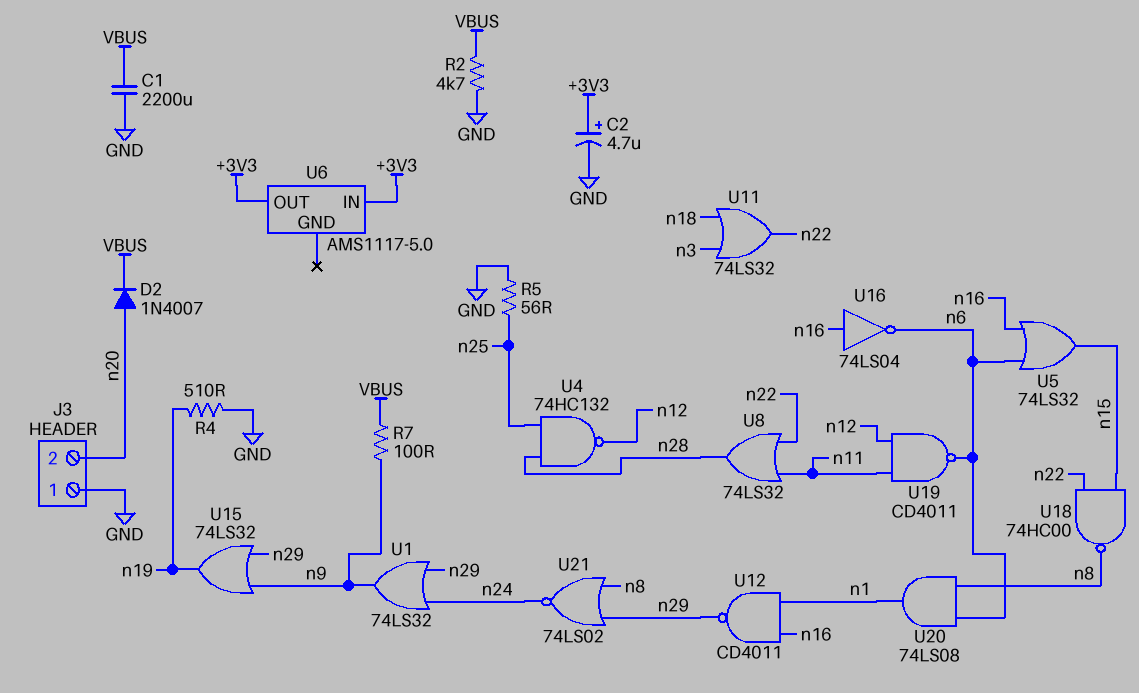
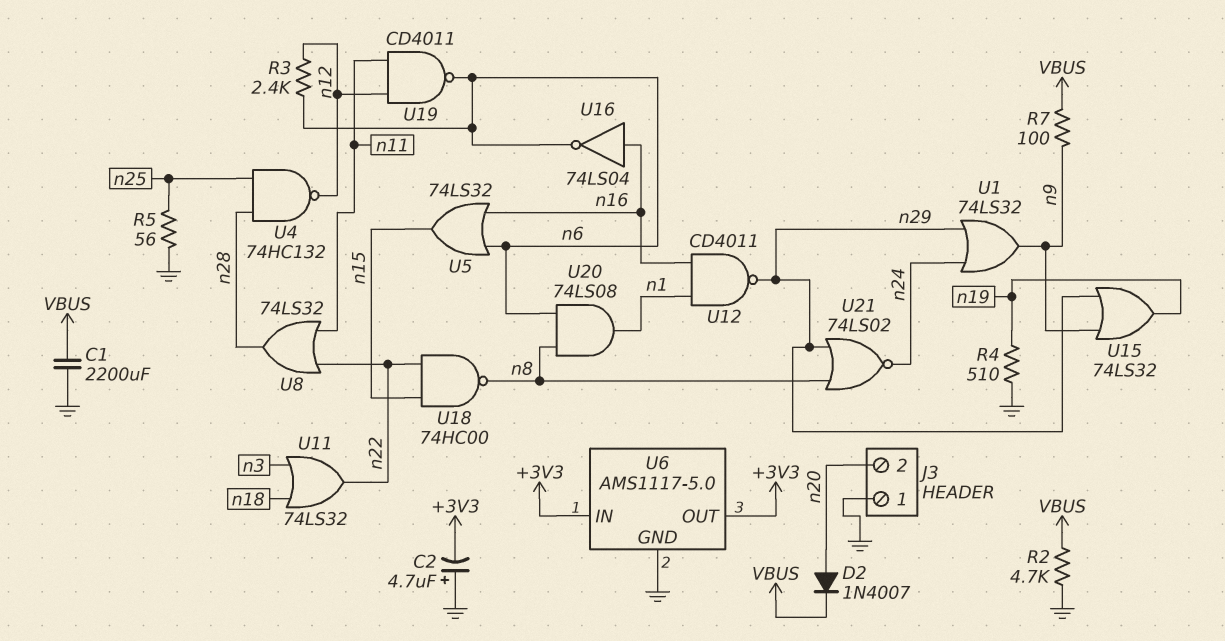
C2: 4.7uF (plus +3V3, minus GND) -> 4.7uF (plus GND, minus +3V3)
R3: none -> 2.4k (n6, n12)
U6 pin GND: none -> GND

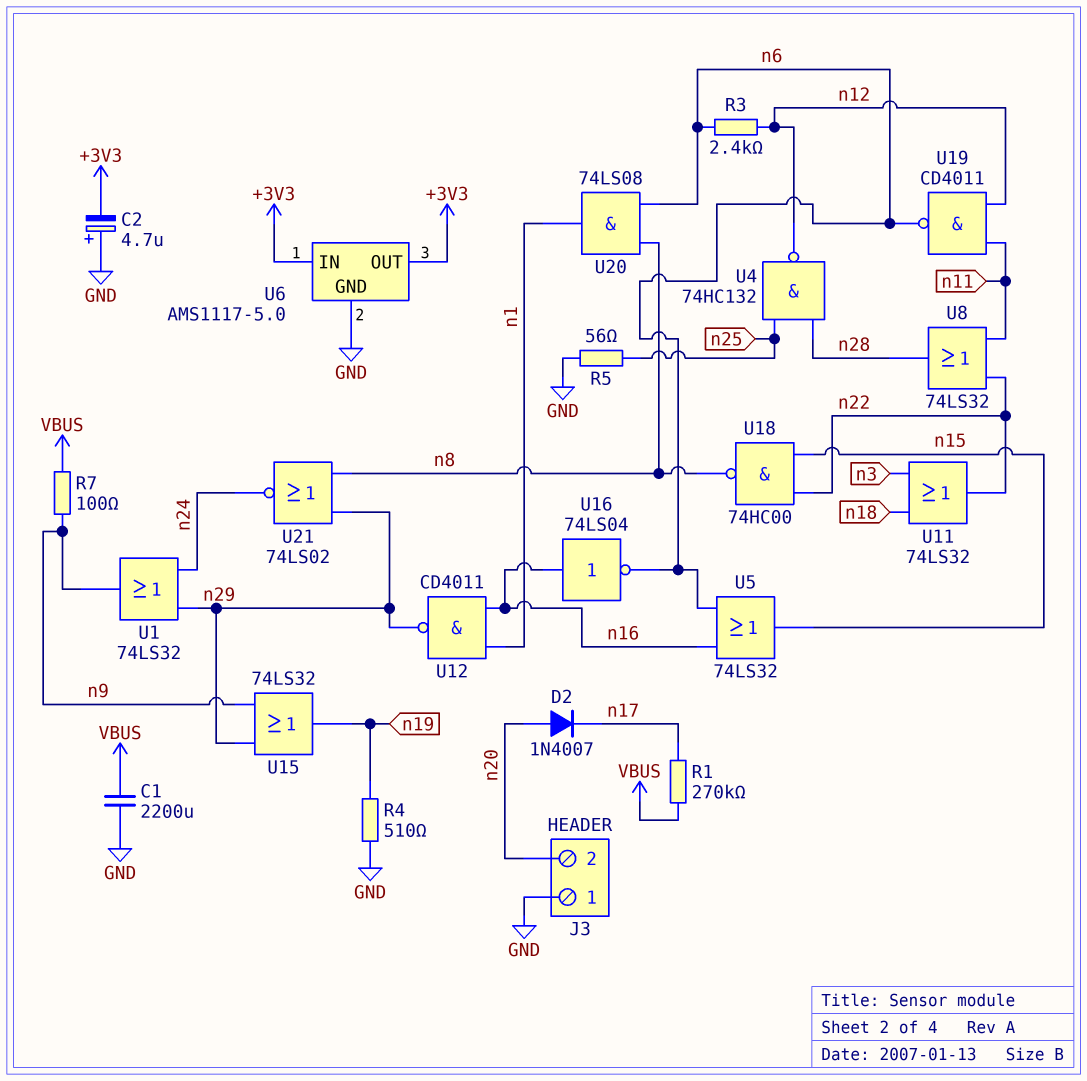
D2: diode 1N4007 (A n20, K VBUS) -> diode 1N4007 (A n20, K n17)
R1: none -> 270k (VBUS, n17)
R2: 4.7k (GND, VBUS) -> none

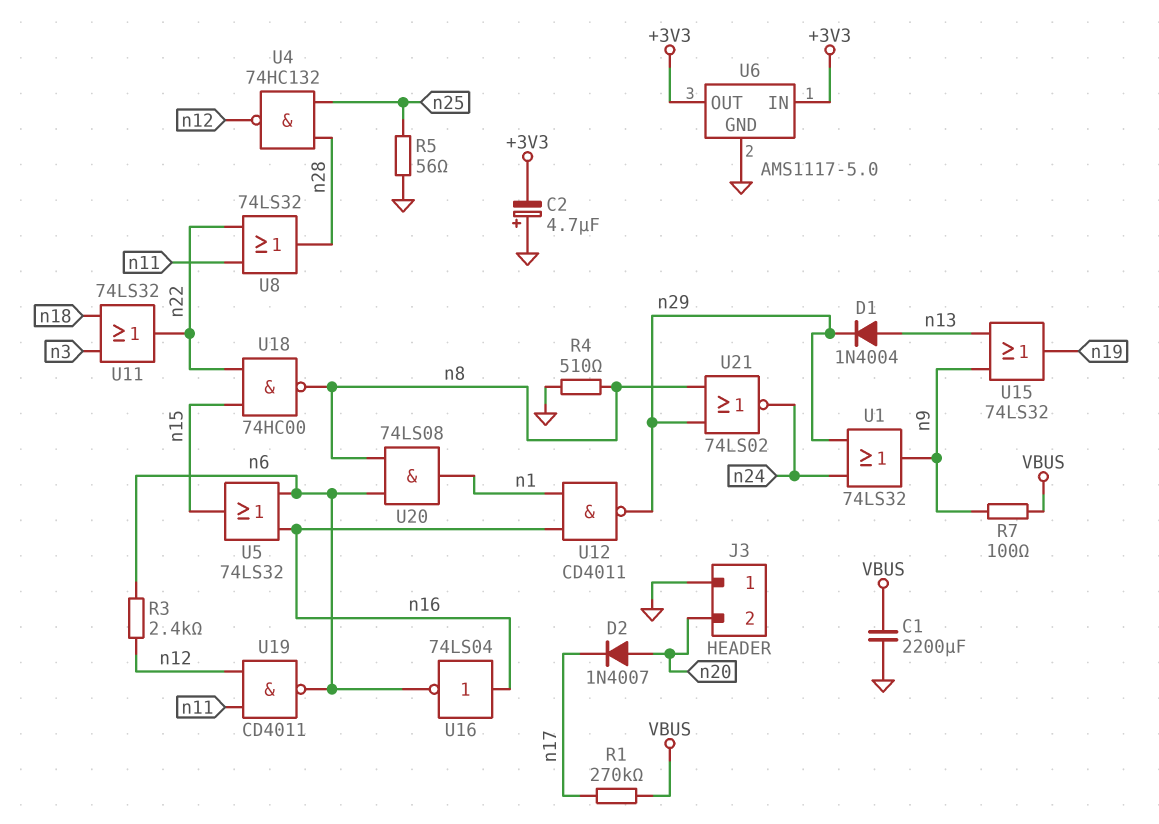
D1: none -> diode 1N4004 (A n13, K n29)
R4: 510 (GND, n19) -> 510 (GND, n8)
U15: OR 74LS32 (in n9, in n29, out n19) -> OR 74LS32 (in n9, in n13, out n19)

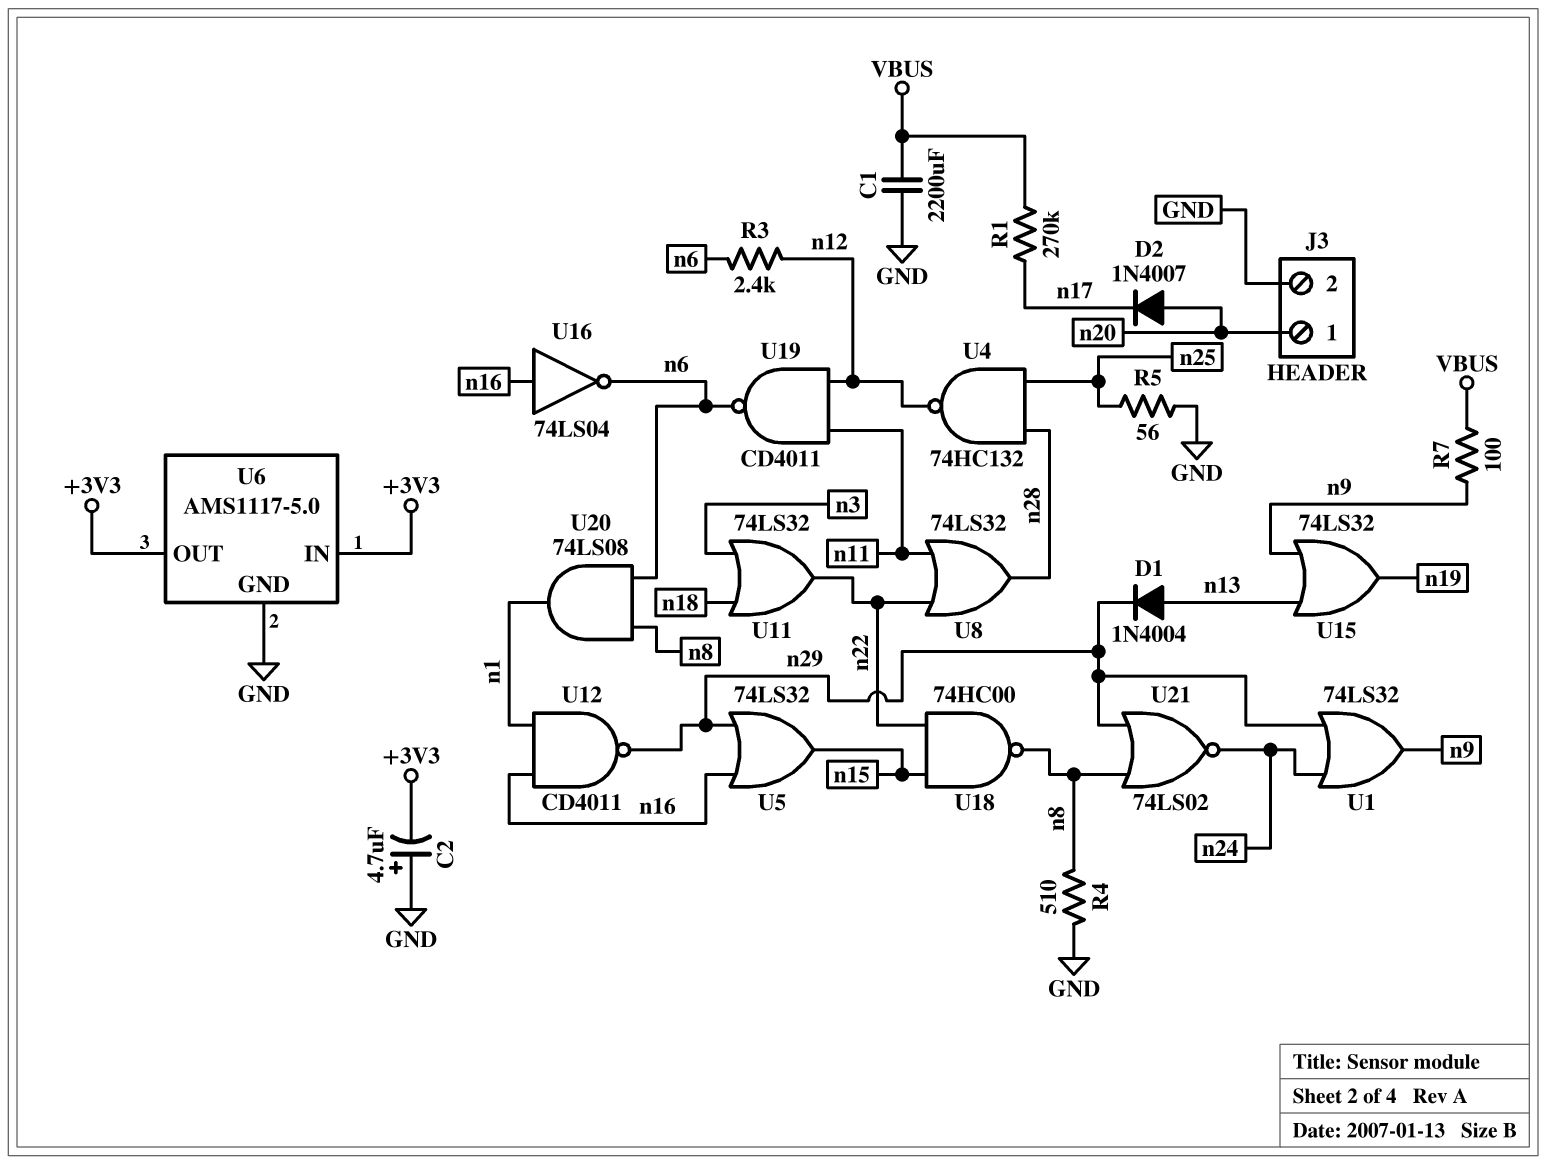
J3 pin 1: GND -> n20
J3 pin 2: n20 -> GND
U5: OR 74LS32 (in n6, in n16, out n15) -> OR 74LS32 (in n16, in n29, out n15)

